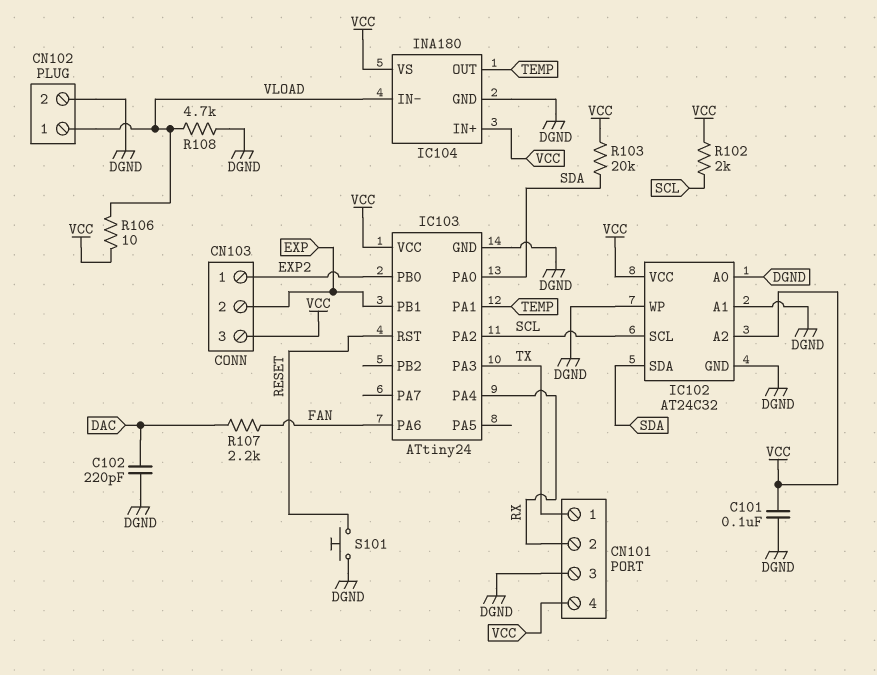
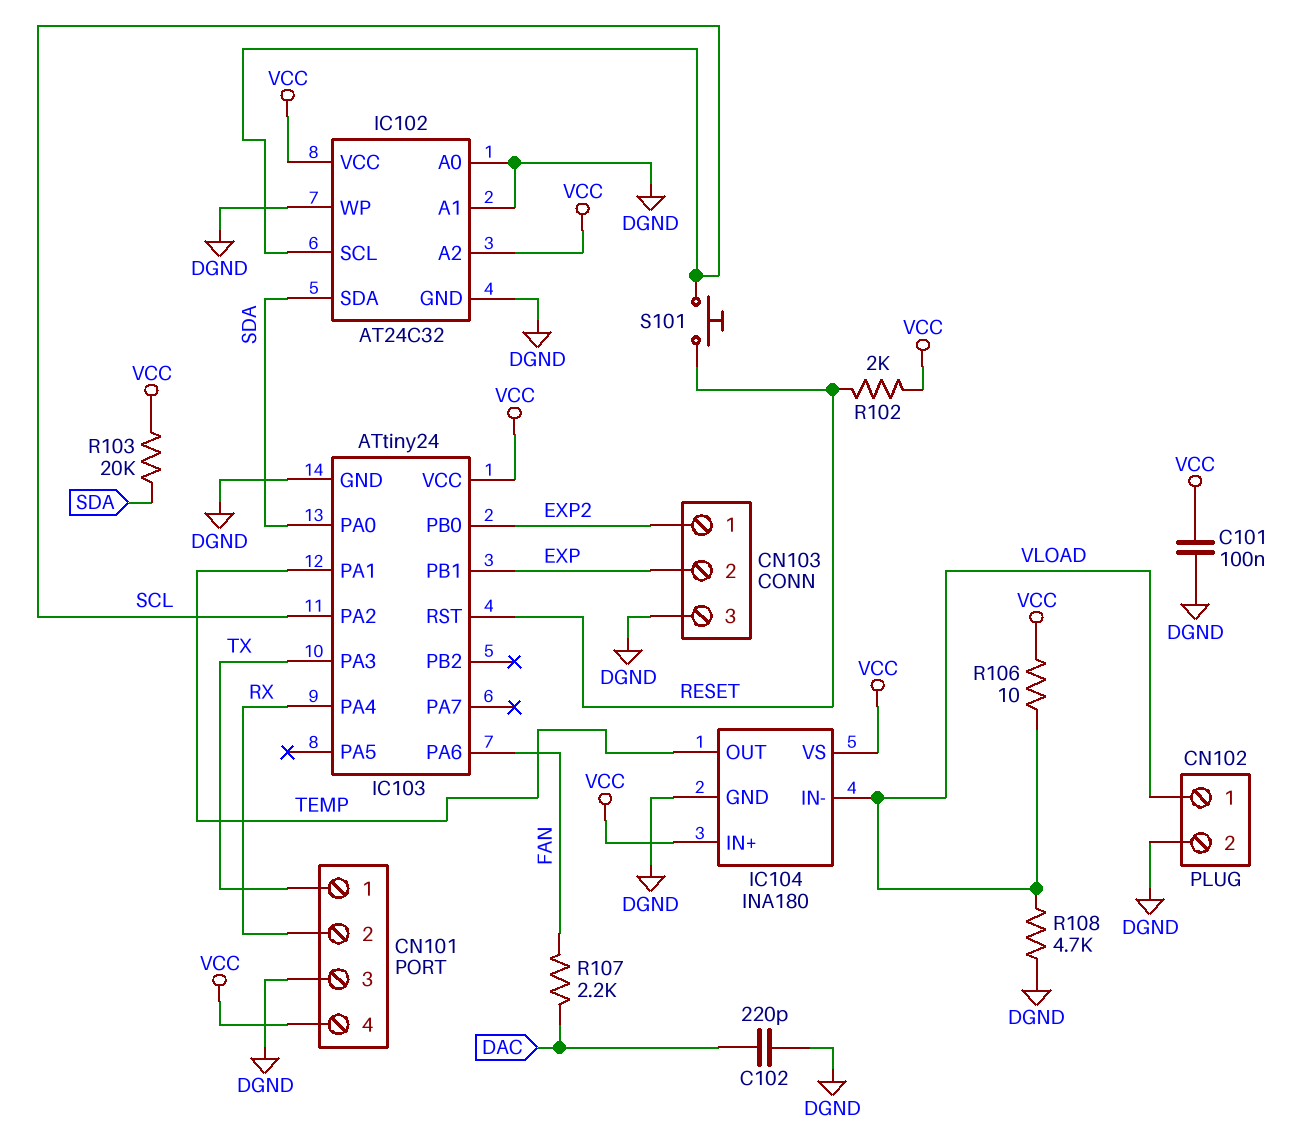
CN103 pin 3: VCC -> DGND
R102: 2k (SCL, VCC) -> 2k (RESET, VCC)
S101: button (DGND, RESET) -> button (RESET, SCL)

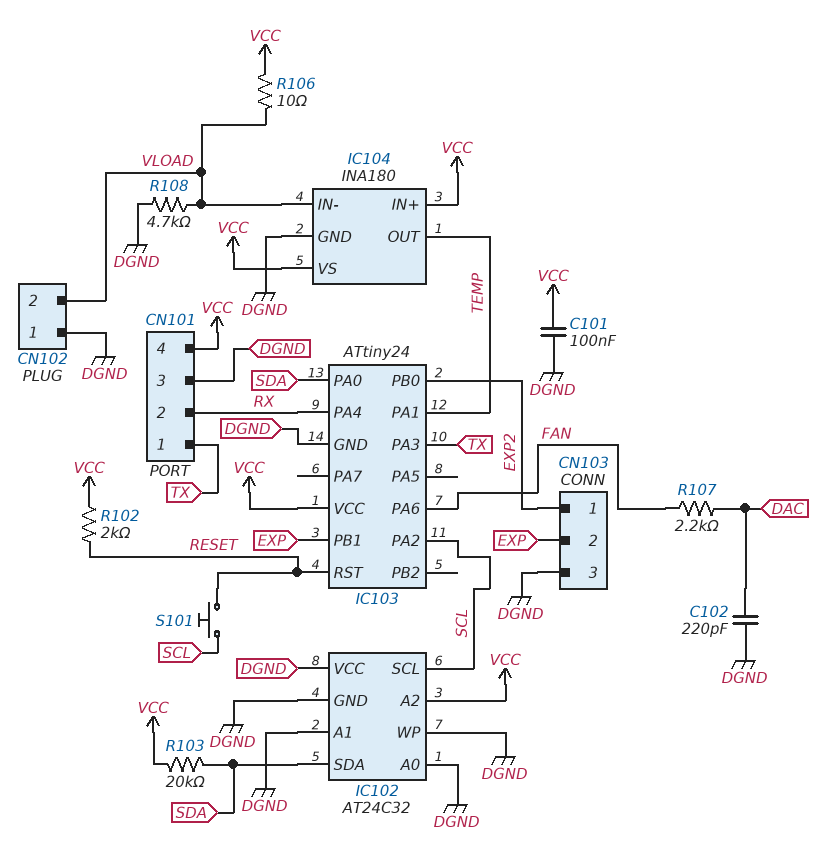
CN102 pin 1: VLOAD -> DGND
CN102 pin 2: DGND -> VLOAD
IC102 pin VCC: VCC -> DGND

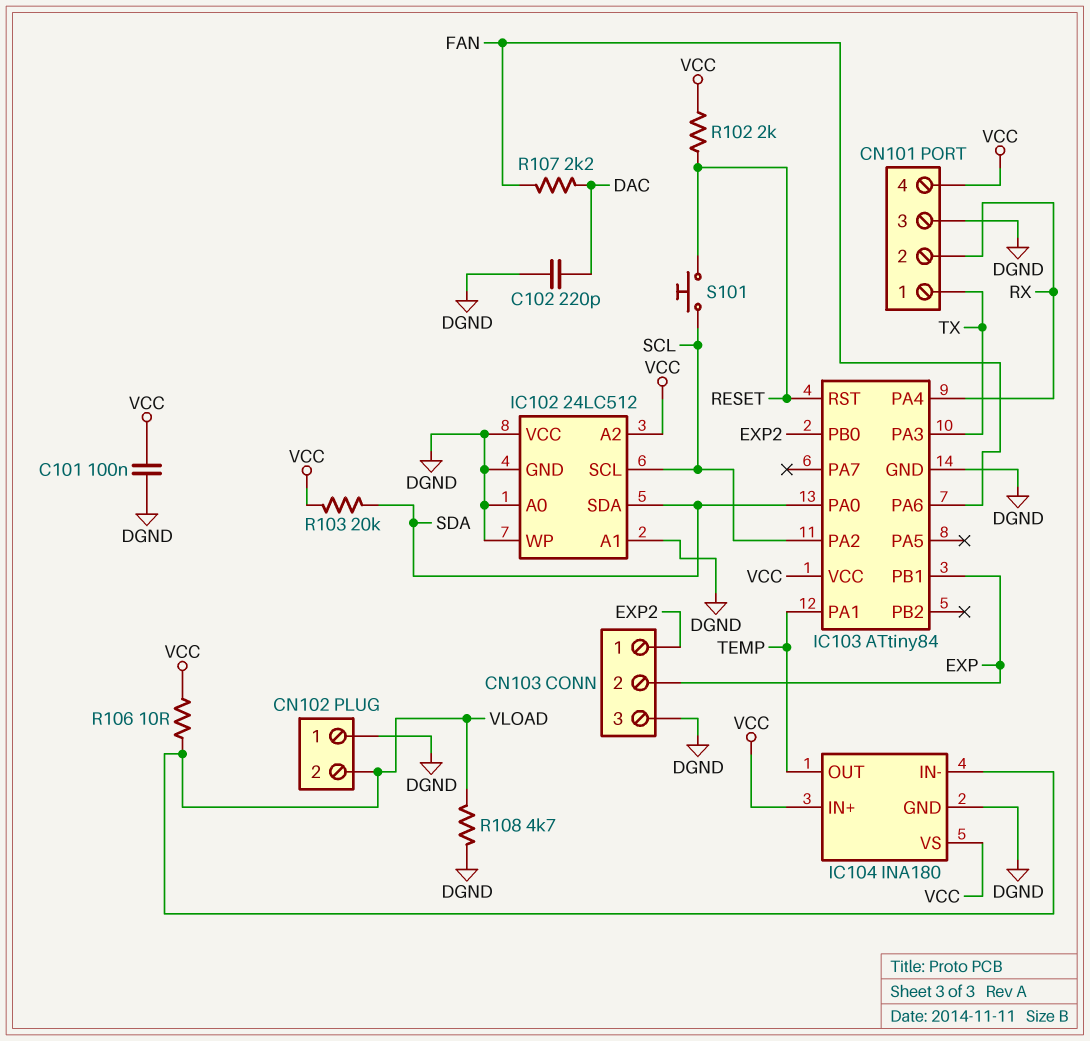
IC102: AT24C32 -> 24LC512
IC103: ATtiny24 -> ATtiny84

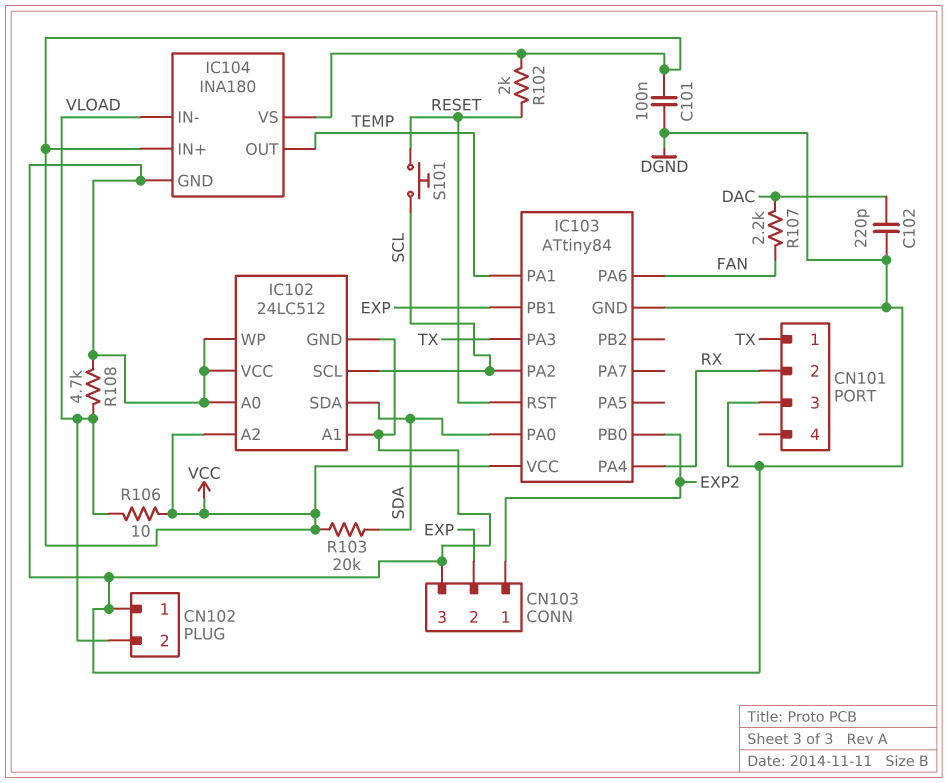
CN101 pin 4: VCC -> none

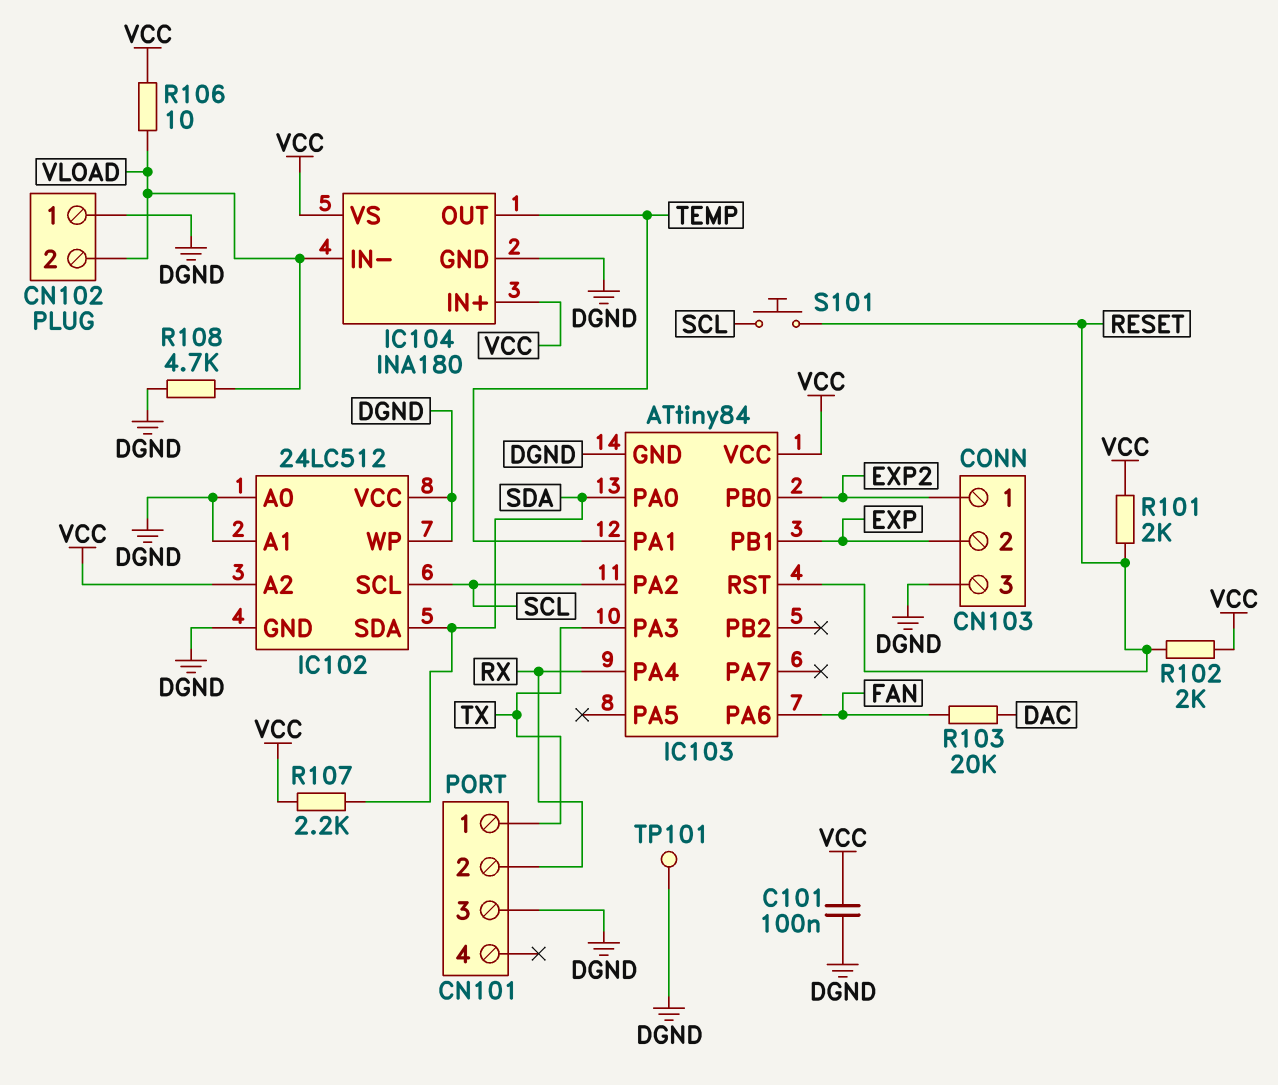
C102: 220pF (DAC, DGND) -> none
R101: none -> 2k (RESET, VCC)
R103: 20k (SDA, VCC) -> 20k (DAC, FAN)
R107: 2.2k (DAC, FAN) -> 2.2k (SDA, VCC)
TP101: none -> test point (DGND)

